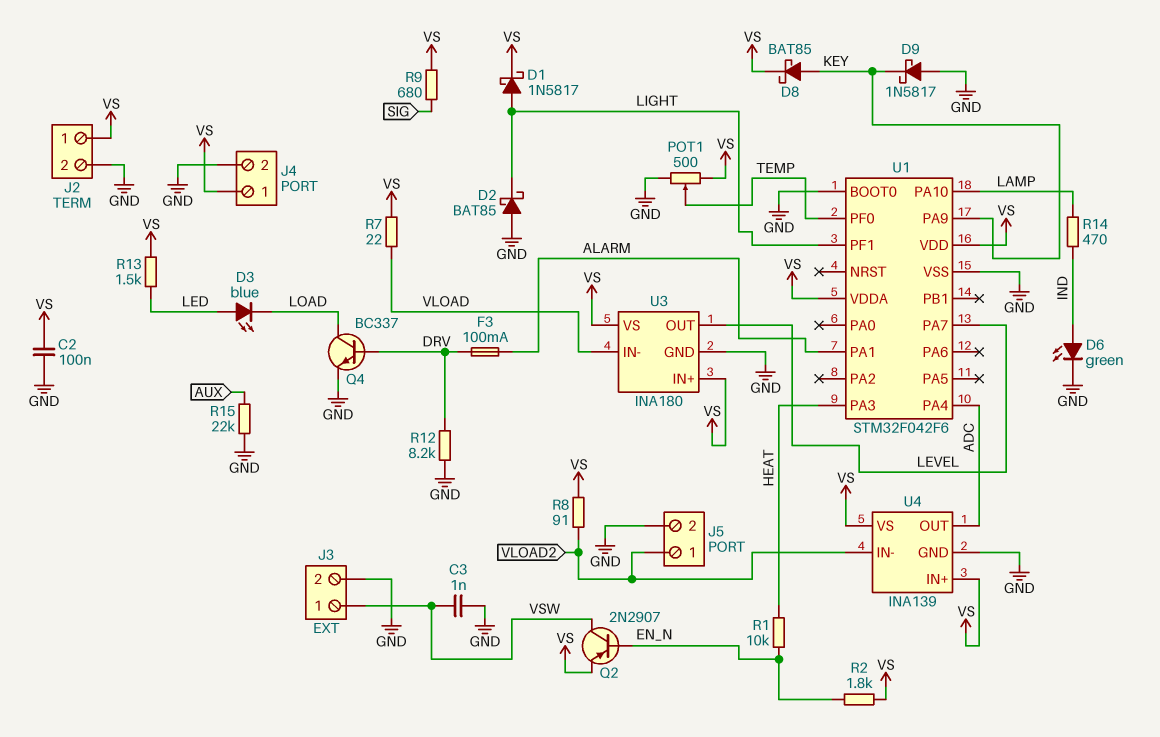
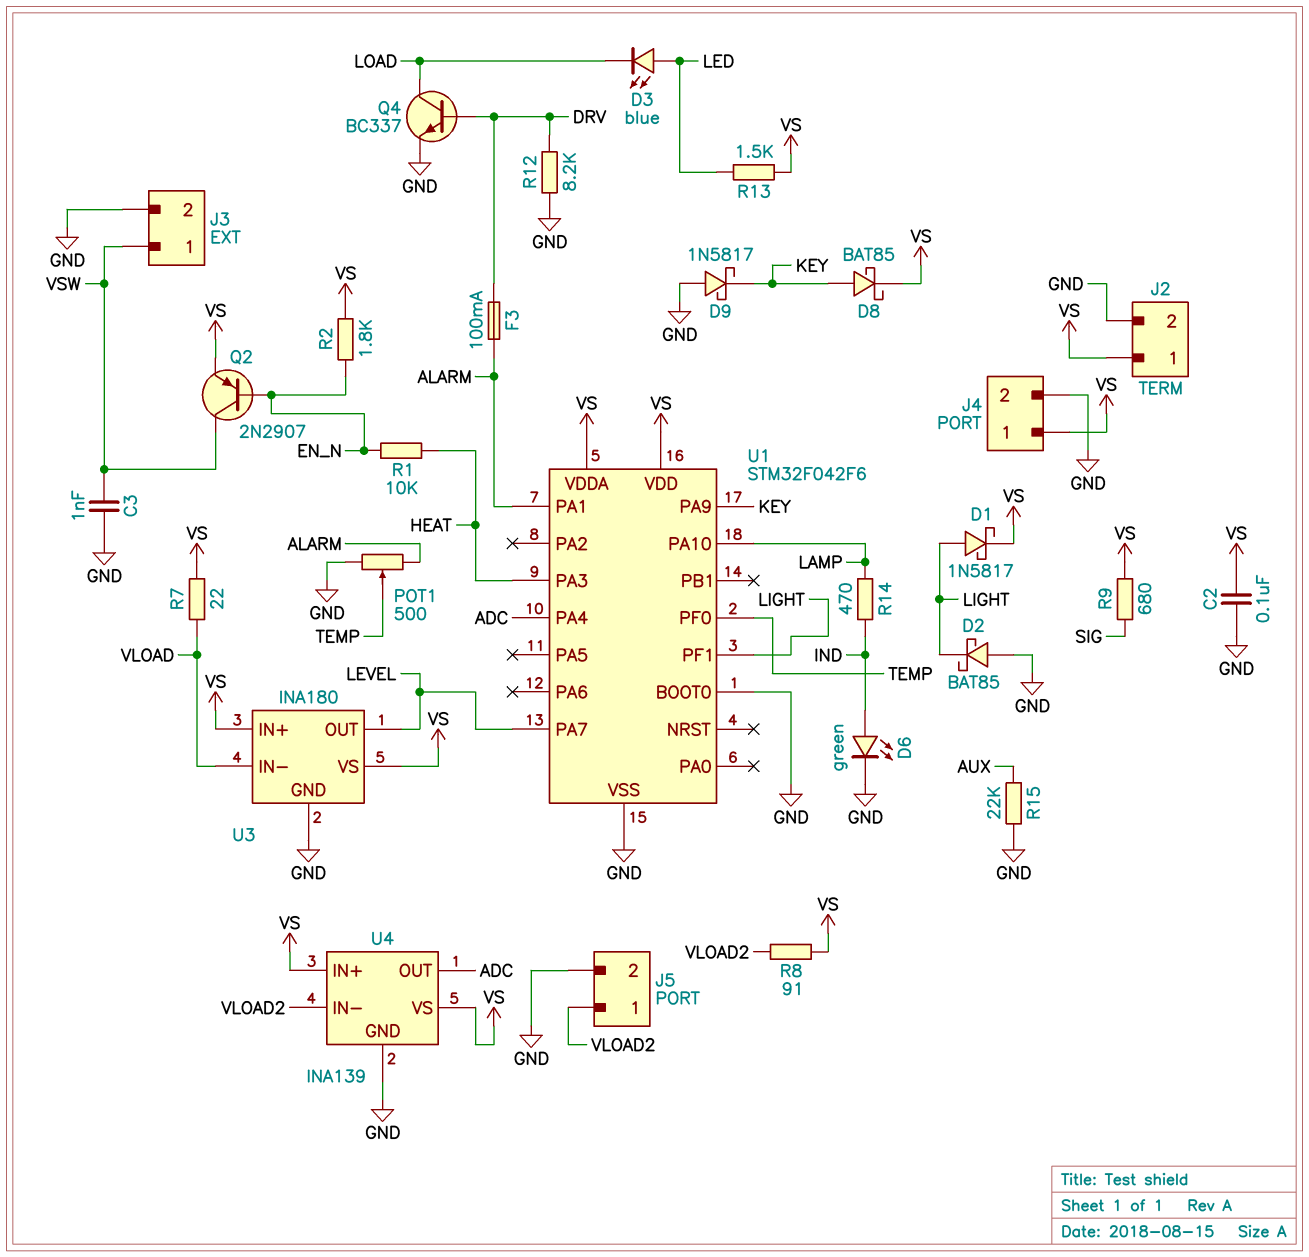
POT1: 500 (GND, VS, wiper TEMP) -> 500 (ALARM, GND, wiper TEMP)

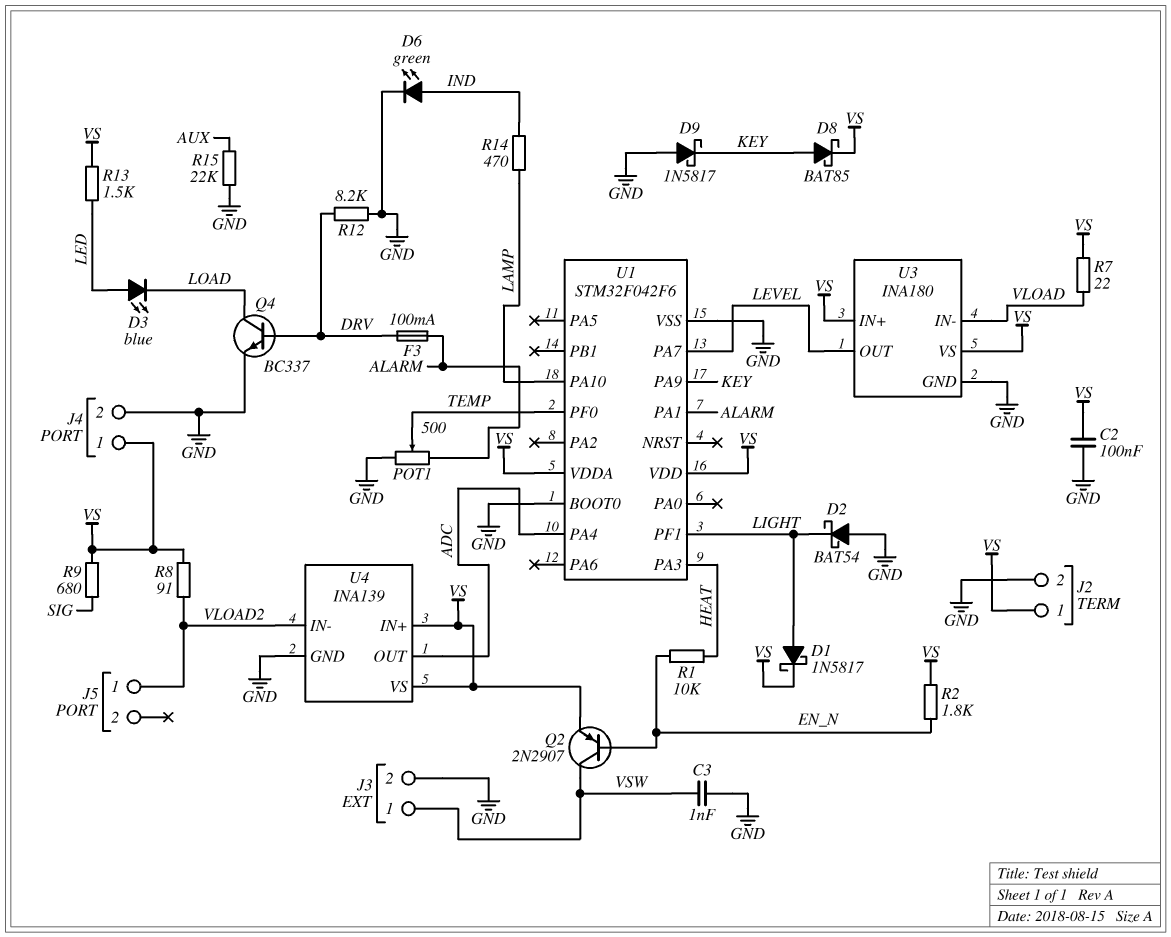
D2: schottky BAT85 (A GND, K LIGHT) -> schottky BAT54 (A GND, K LIGHT)
J5 pin 2: GND -> none

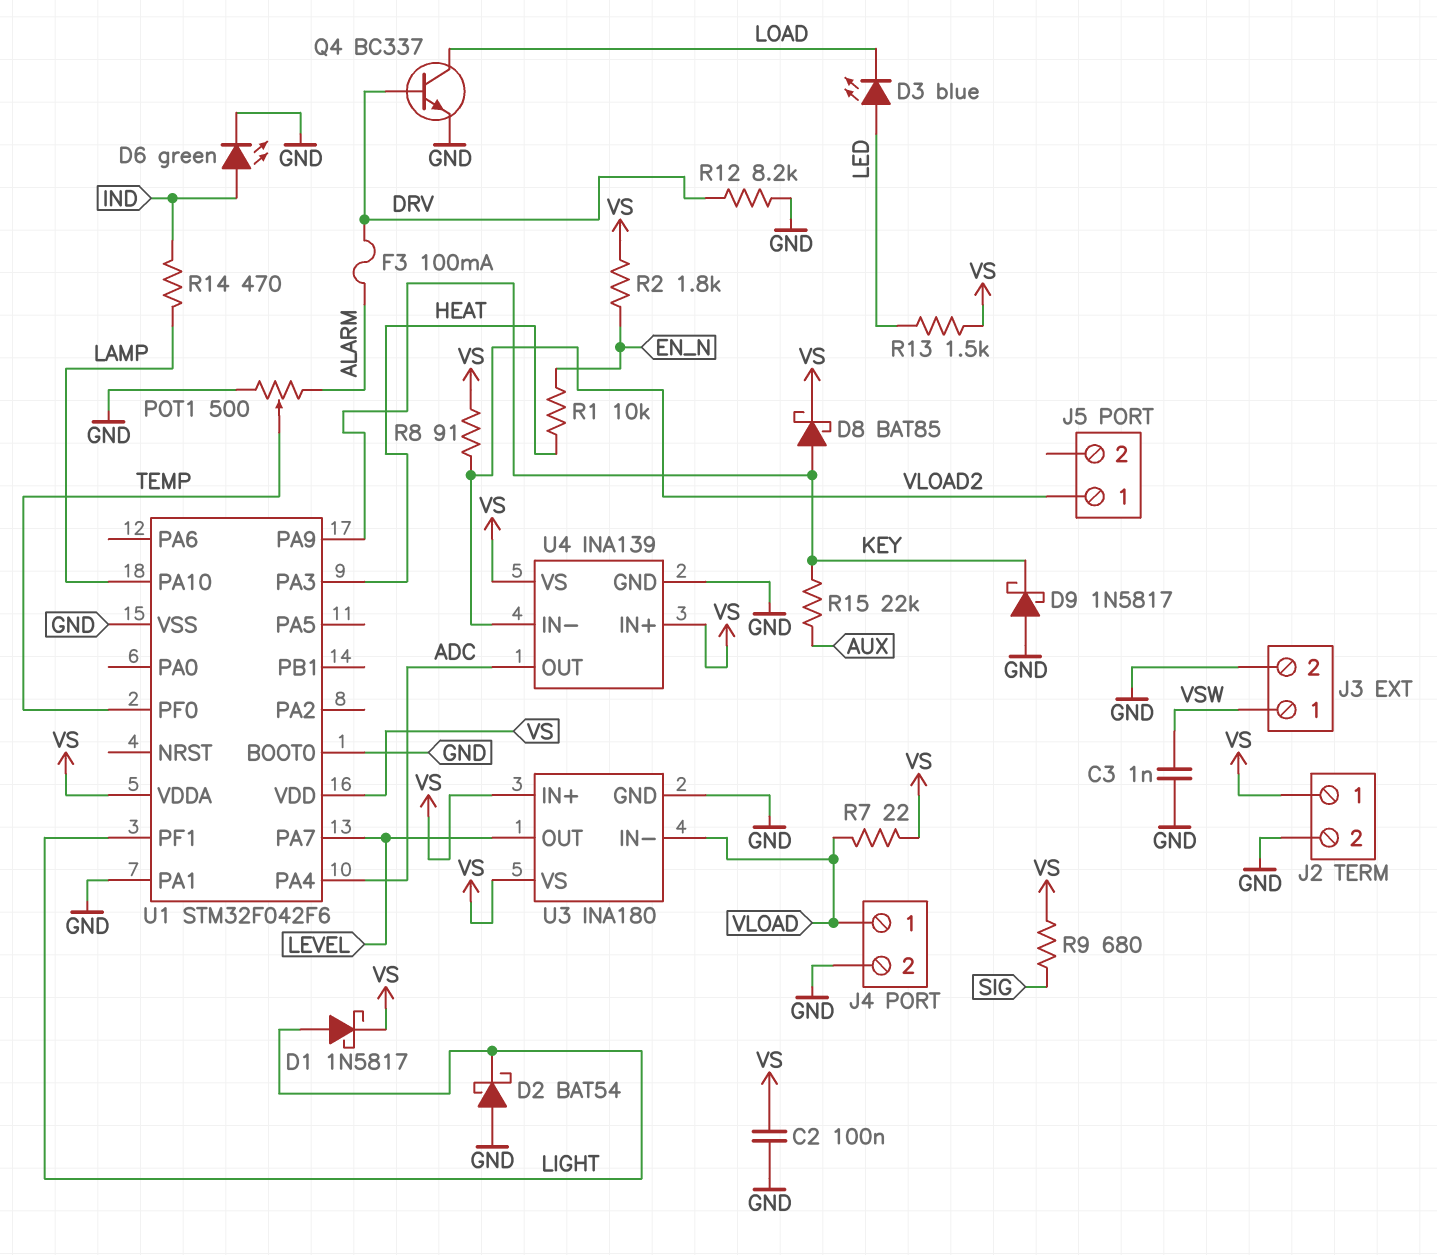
J4 pin 1: VS -> VLOAD
Q2: PNP 2N2907 (B EN_N, C VSW, E VS) -> none
R15: 22k (AUX, GND) -> 22k (AUX, KEY)
U1 pin PA1: ALARM -> GND

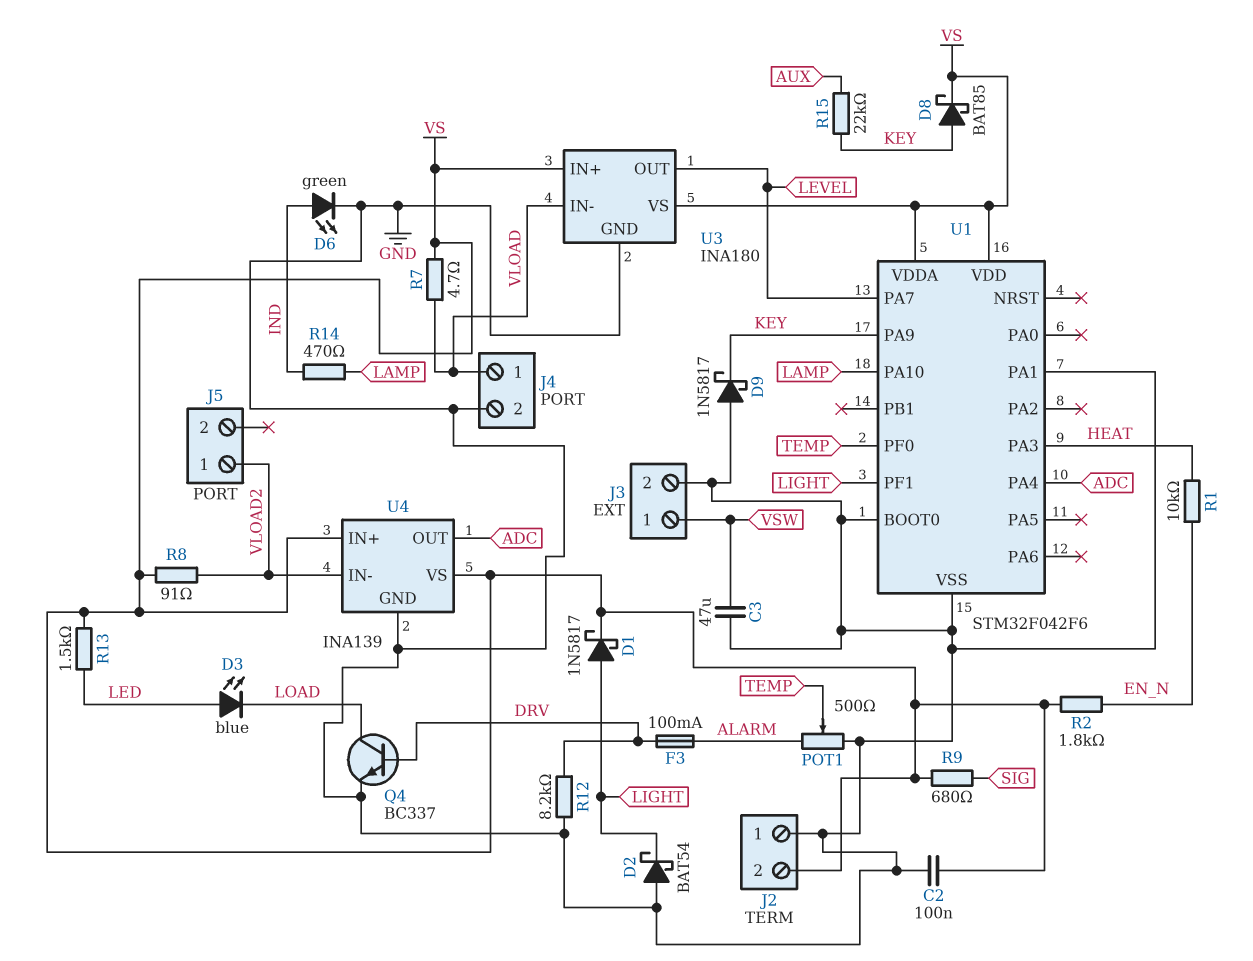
C3: 1nF (GND, VSW) -> 47uF (GND, VSW)
J2 pin 1: VS -> GND
J2 pin 2: GND -> VS
R7: 22 (VLOAD, VS) -> 4.7 (VLOAD, VS)

